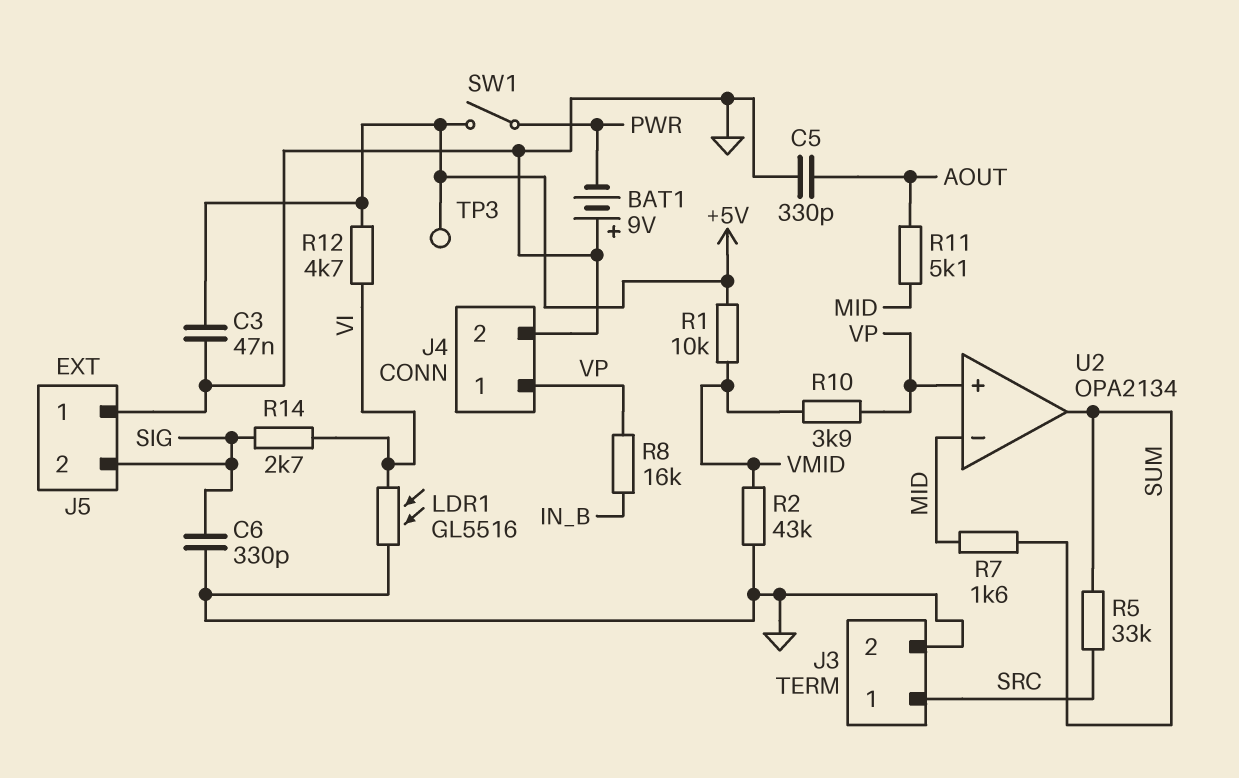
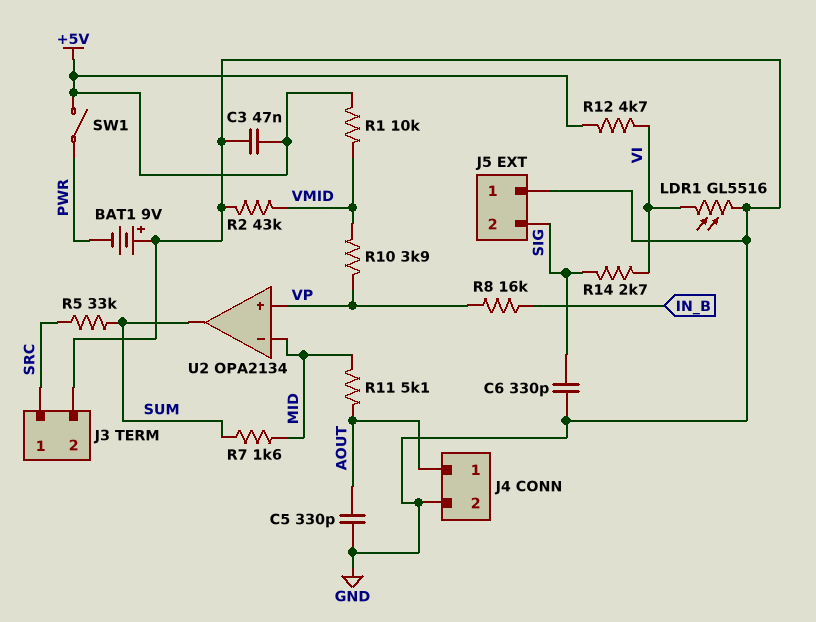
J4 pin 1: VP -> AOUT
TP3: test point (+5V) -> none

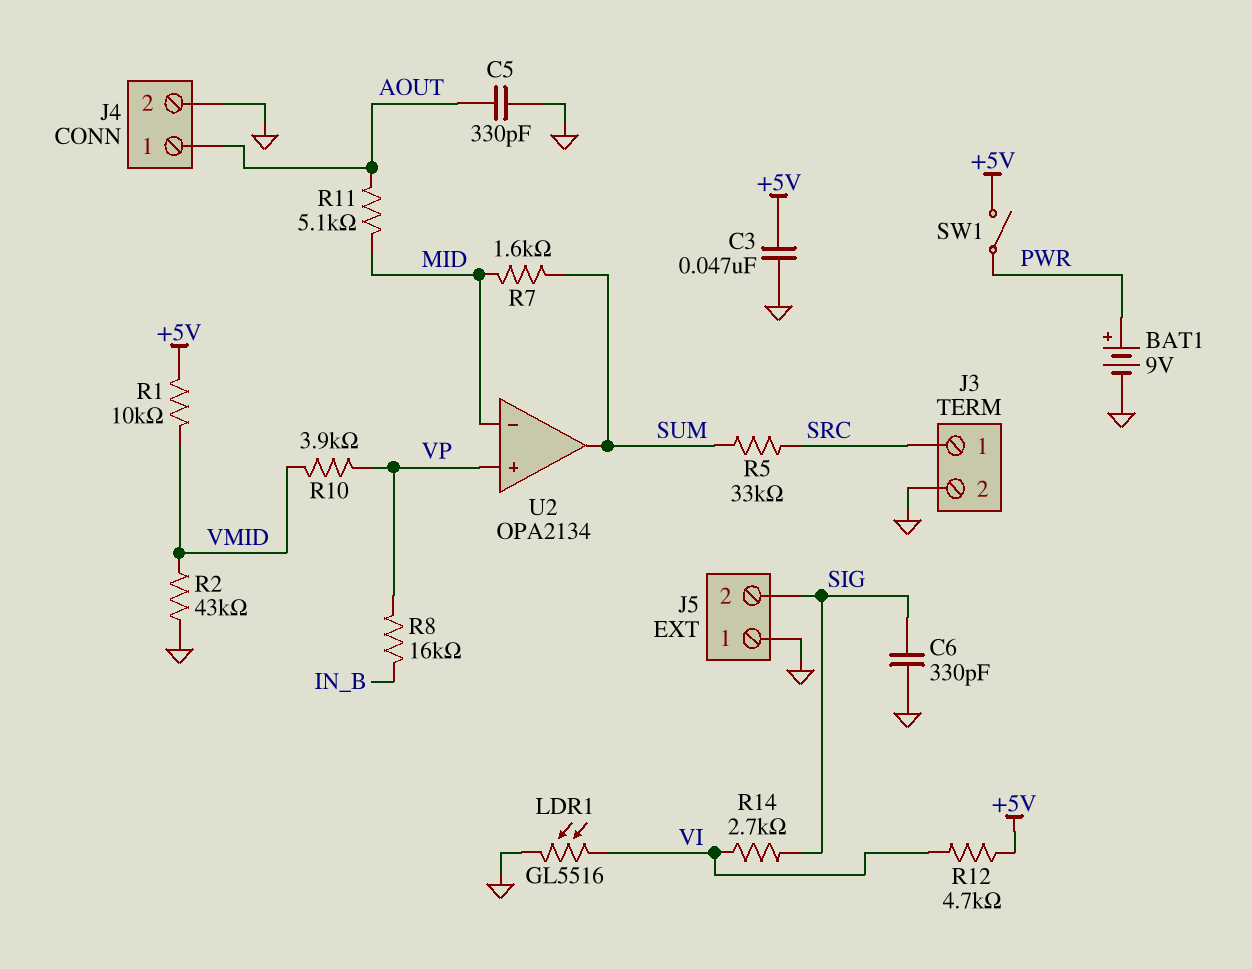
BAT1: 9V (plus GND, minus PWR) -> 9V (plus PWR, minus GND)

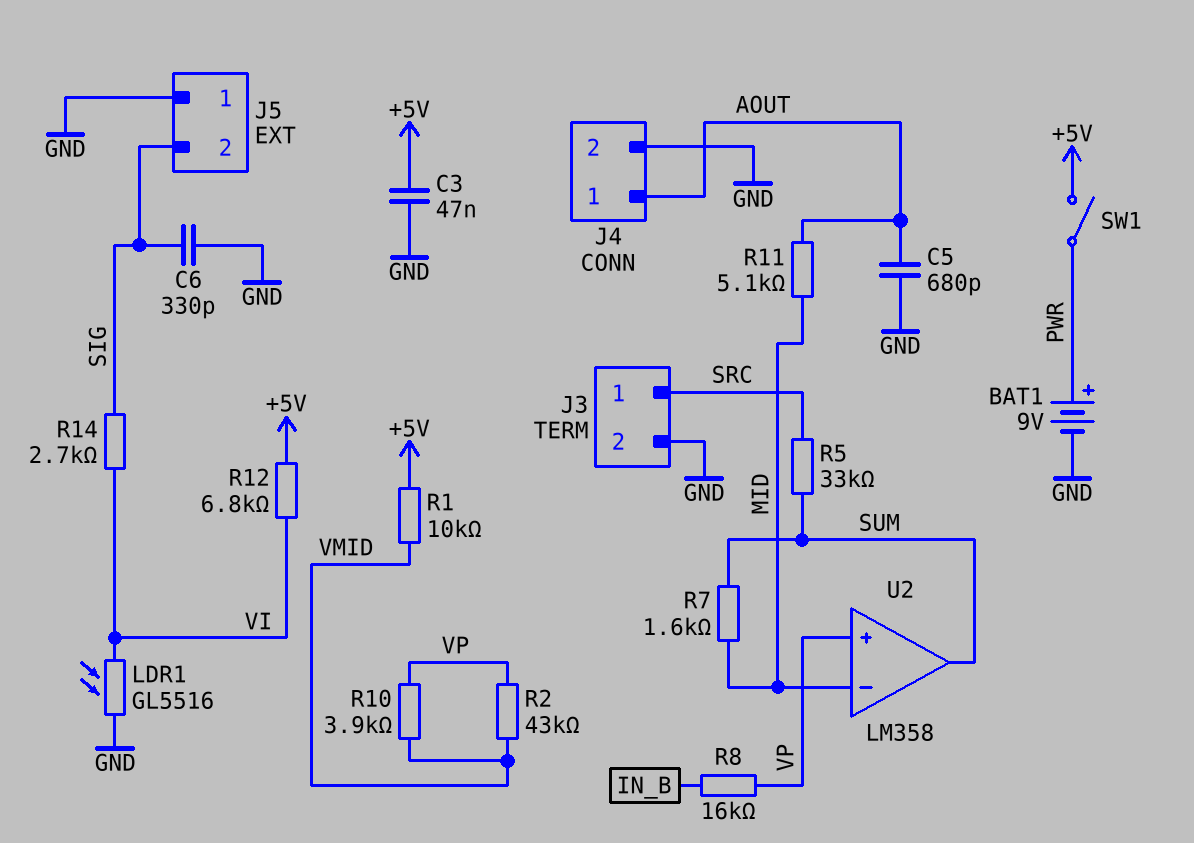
C5: 330pF (AOUT, GND) -> 680pF (AOUT, GND)
R2: 43k (GND, VMID) -> 43k (VMID, VP)
R12: 4.7k (+5V, VI) -> 6.8k (+5V, VI)
U2: OPA2134 -> LM358

